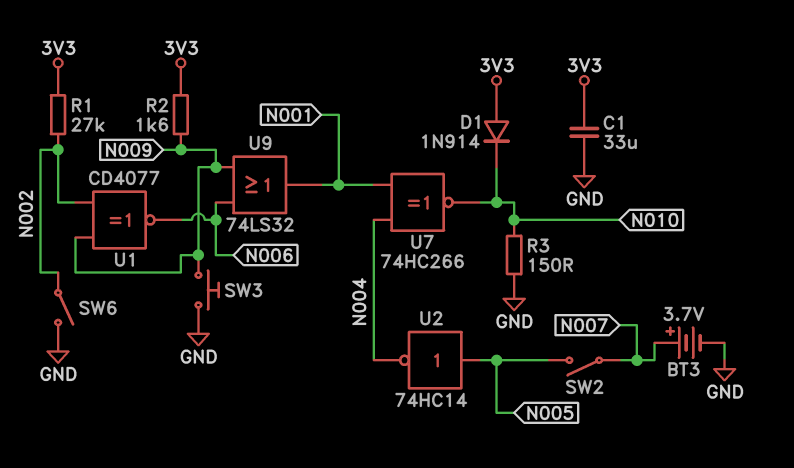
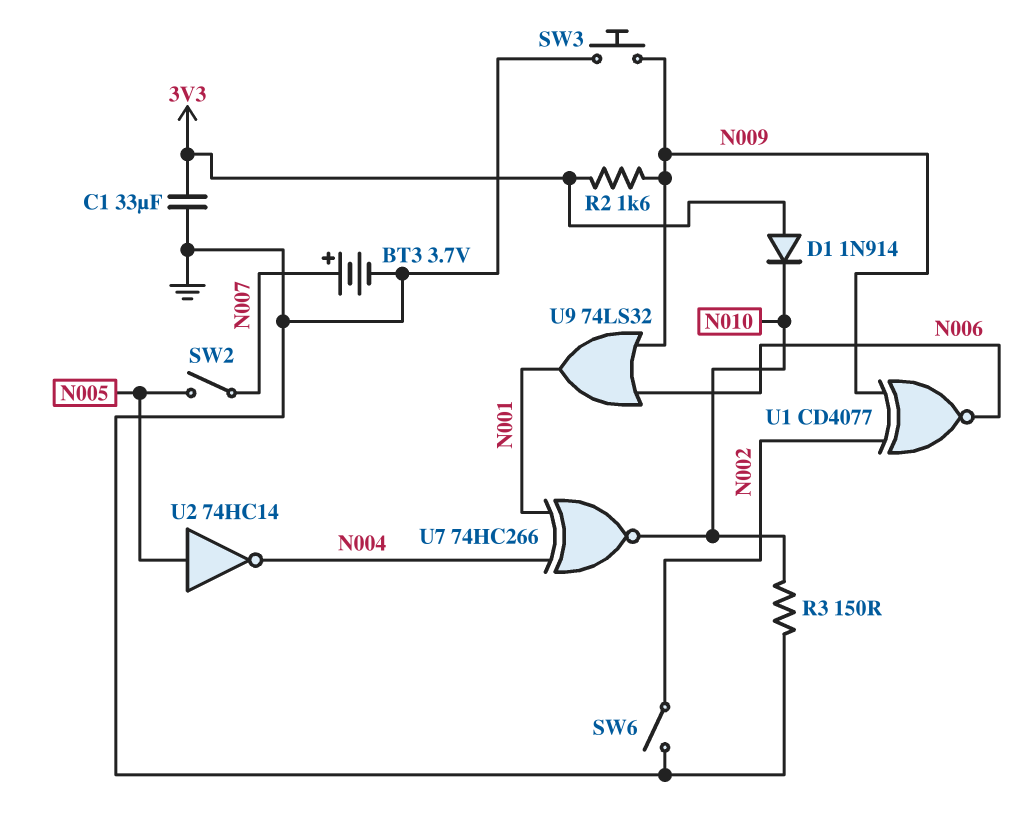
R1: 27k (3V3, N002) -> none

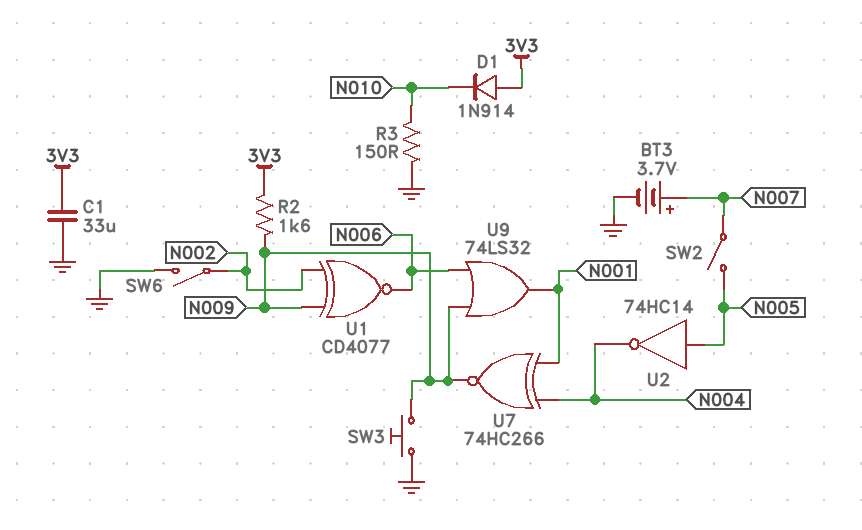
U7: XNOR 74HC266 (in N001, in N004, out N010) -> XNOR 74HC266 (in N001, in N004, out N009)

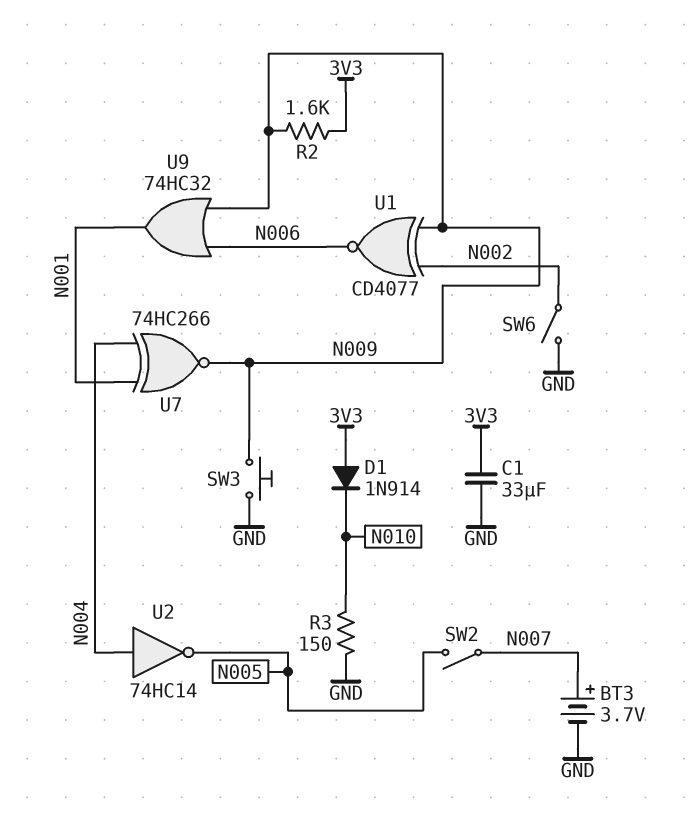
U2: NOT 74HC14 (in N005, out N004) -> NOT 74HC14 (in N004, out N005)
U9: OR 74LS32 (in N006, in N009, out N001) -> OR 74HC32 (in N006, in N009, out N001)

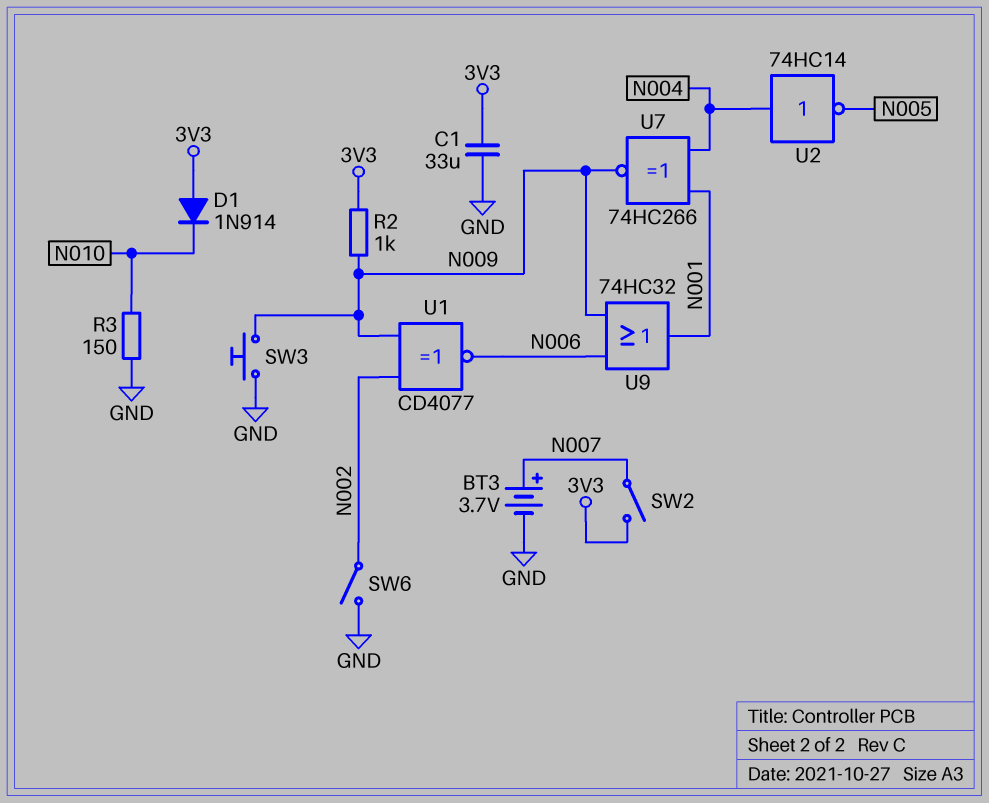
R2: 1.6k (3V3, N009) -> 1k (3V3, N009)
SW2: switch (N005, N007) -> switch (3V3, N007)

